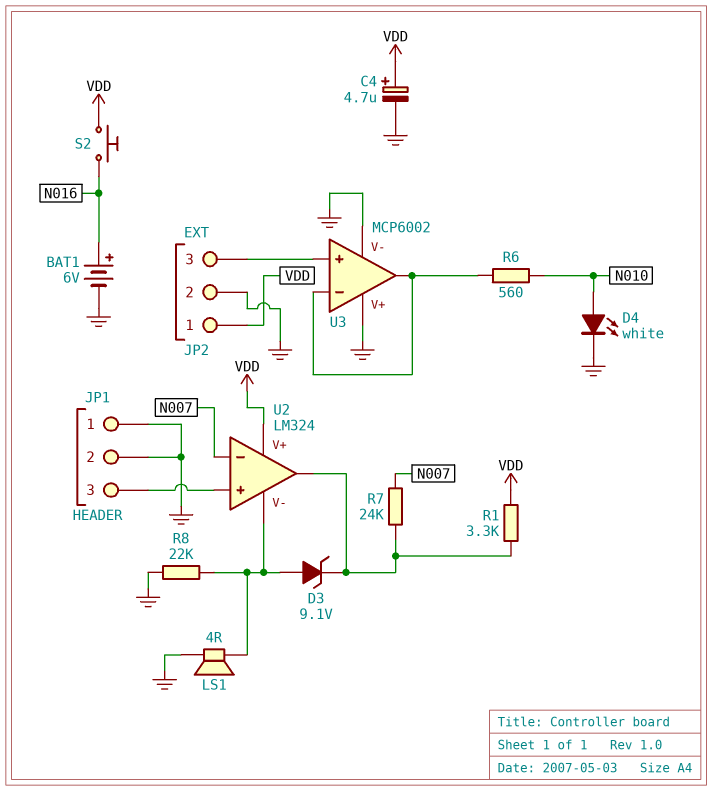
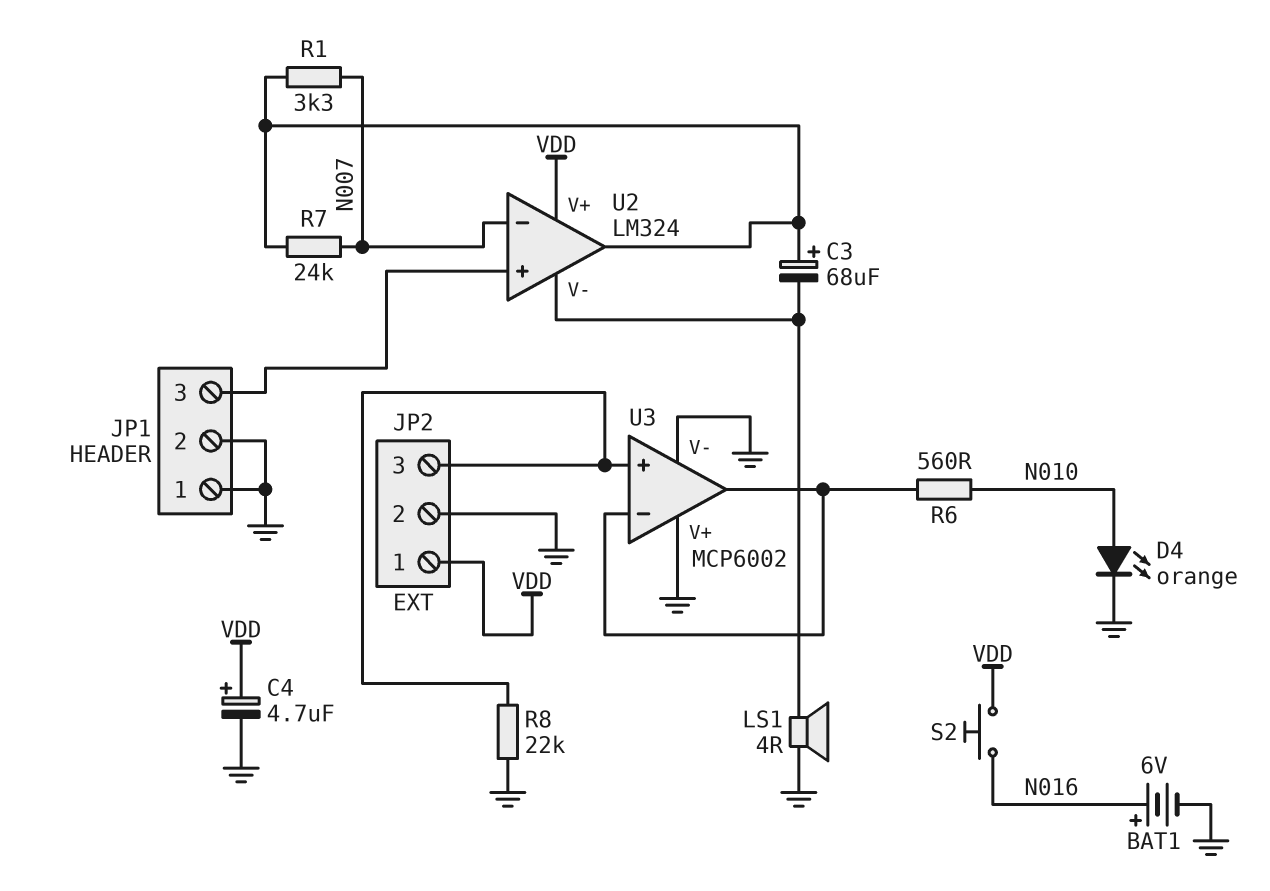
C3: none -> 68uF (plus U2/out, minus U2/V-)
D3: zener 9.1V (A U2/V-, K U2/out) -> none
D4: LED white (A N010, K GND) -> LED orange (A N010, K GND)
R1: 3.3k (U2/out, VDD) -> 3.3k (N007, U2/out)
R8: 22k (GND, U2/V-) -> 22k (GND, JP2/3)

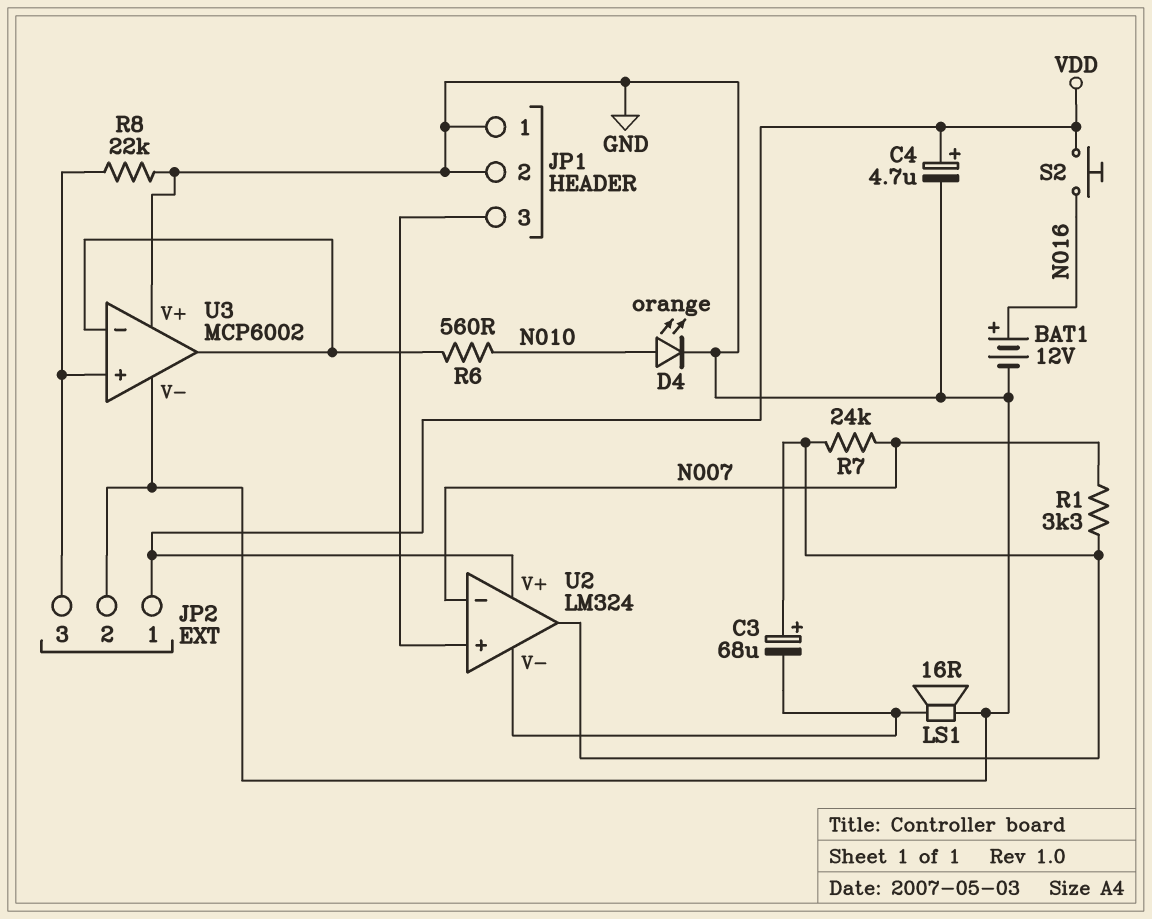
BAT1: 6V (plus N016, minus GND) -> 12V (plus N016, minus GND)
LS1: speaker 4R (GND, U2/V-) -> speaker 16R (GND, U2/V-)

